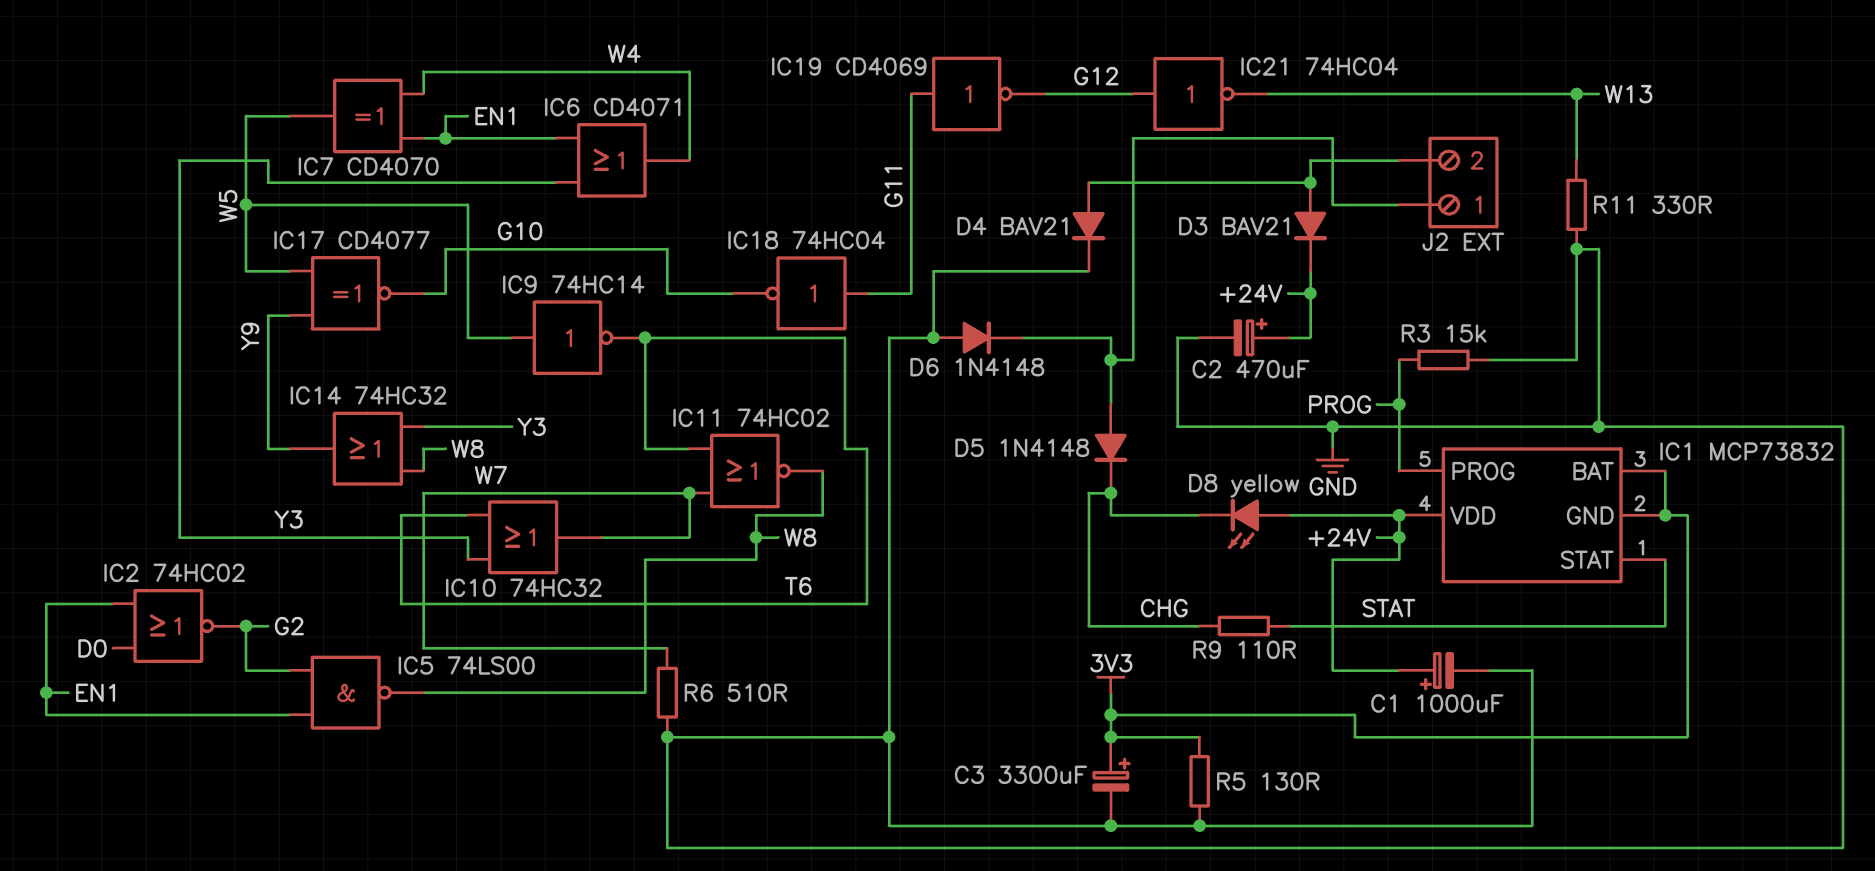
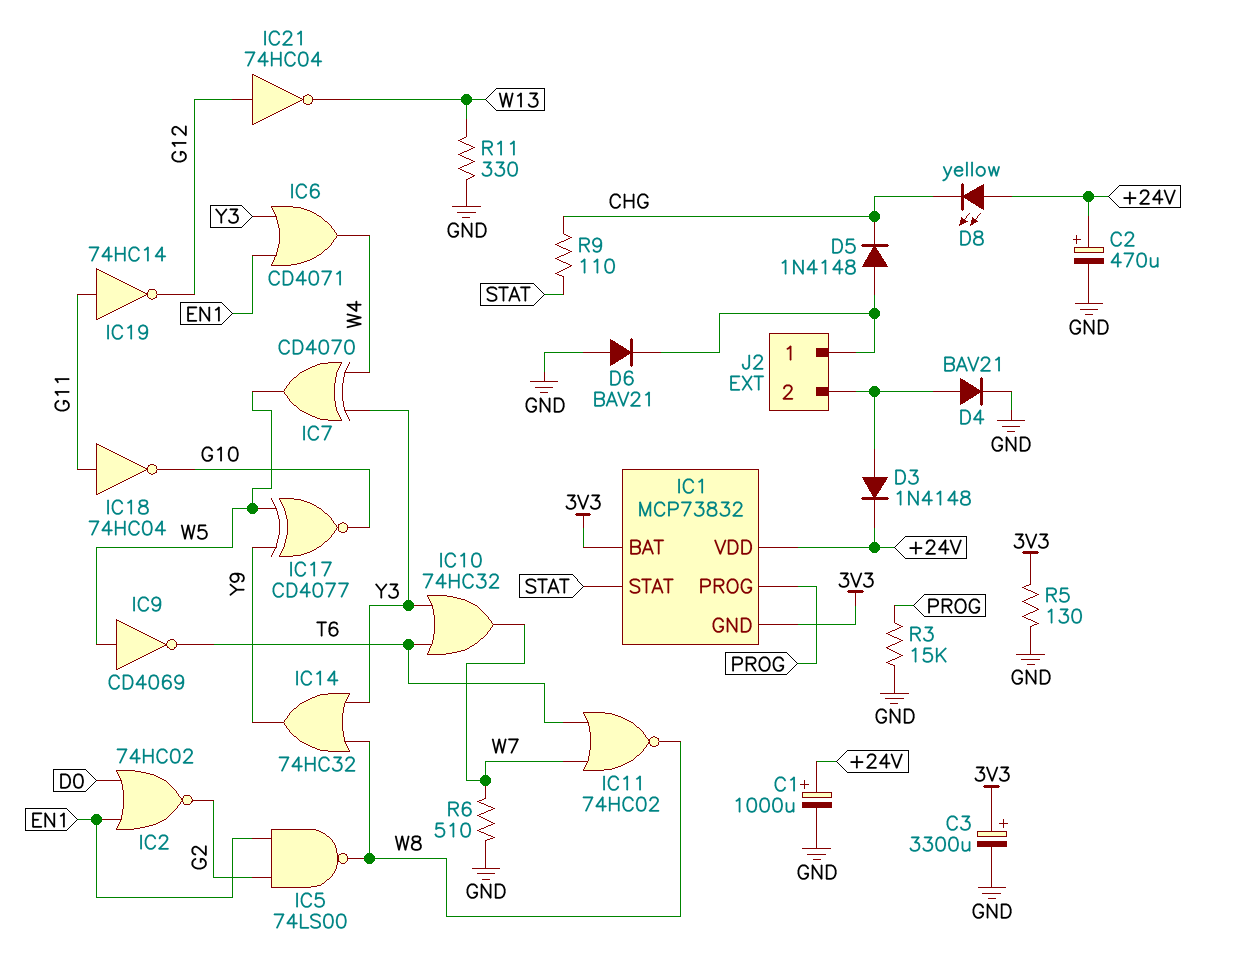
D3: diode BAV21 (A J2/2, K +24V) -> diode 1N4148 (A J2/2, K +24V)
D6: diode 1N4148 (A GND, K J2/1) -> diode BAV21 (A GND, K J2/1)
IC7: XOR CD4070 (in EN1, in W4, out W5) -> XOR CD4070 (in W4, in Y3, out W5)
IC9: NOT 74HC14 (in W5, out T6) -> NOT CD4069 (in W5, out T6)
IC19: NOT CD4069 (in G11, out G12) -> NOT 74HC14 (in G11, out G12)

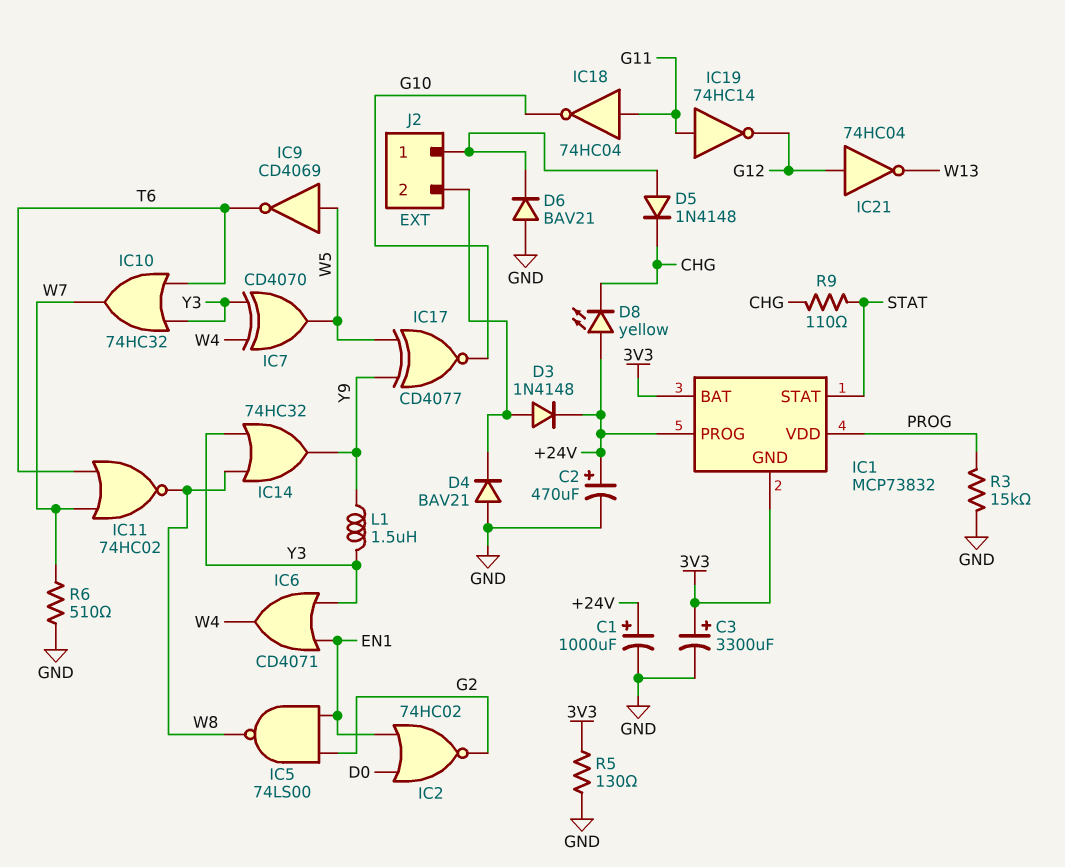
D4: diode BAV21 (A J2/2, K GND) -> diode BAV21 (A GND, K J2/2)
IC1 pin PROG: PROG -> +24V
IC1 pin VDD: +24V -> PROG
L1: none -> 1.5uH (Y3, Y9)
R11: 330 (GND, W13) -> none

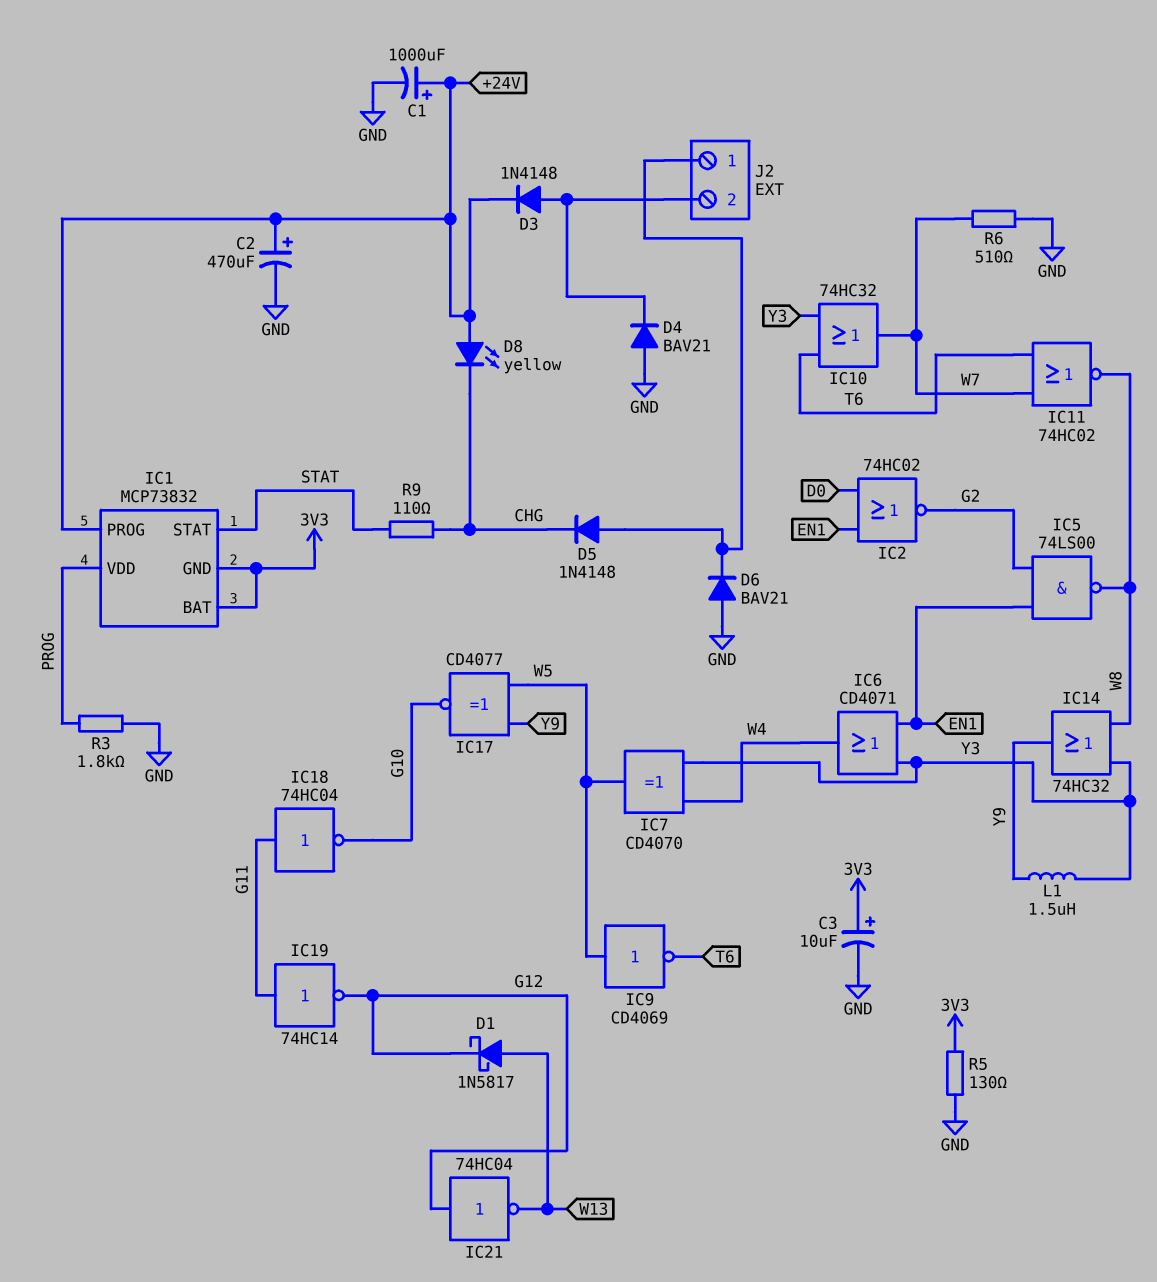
C3: 3300uF (plus 3V3, minus GND) -> 10uF (plus 3V3, minus GND)
D1: none -> schottky 1N5817 (A W13, K G12)
R3: 15k (GND, PROG) -> 1.8k (GND, PROG)

